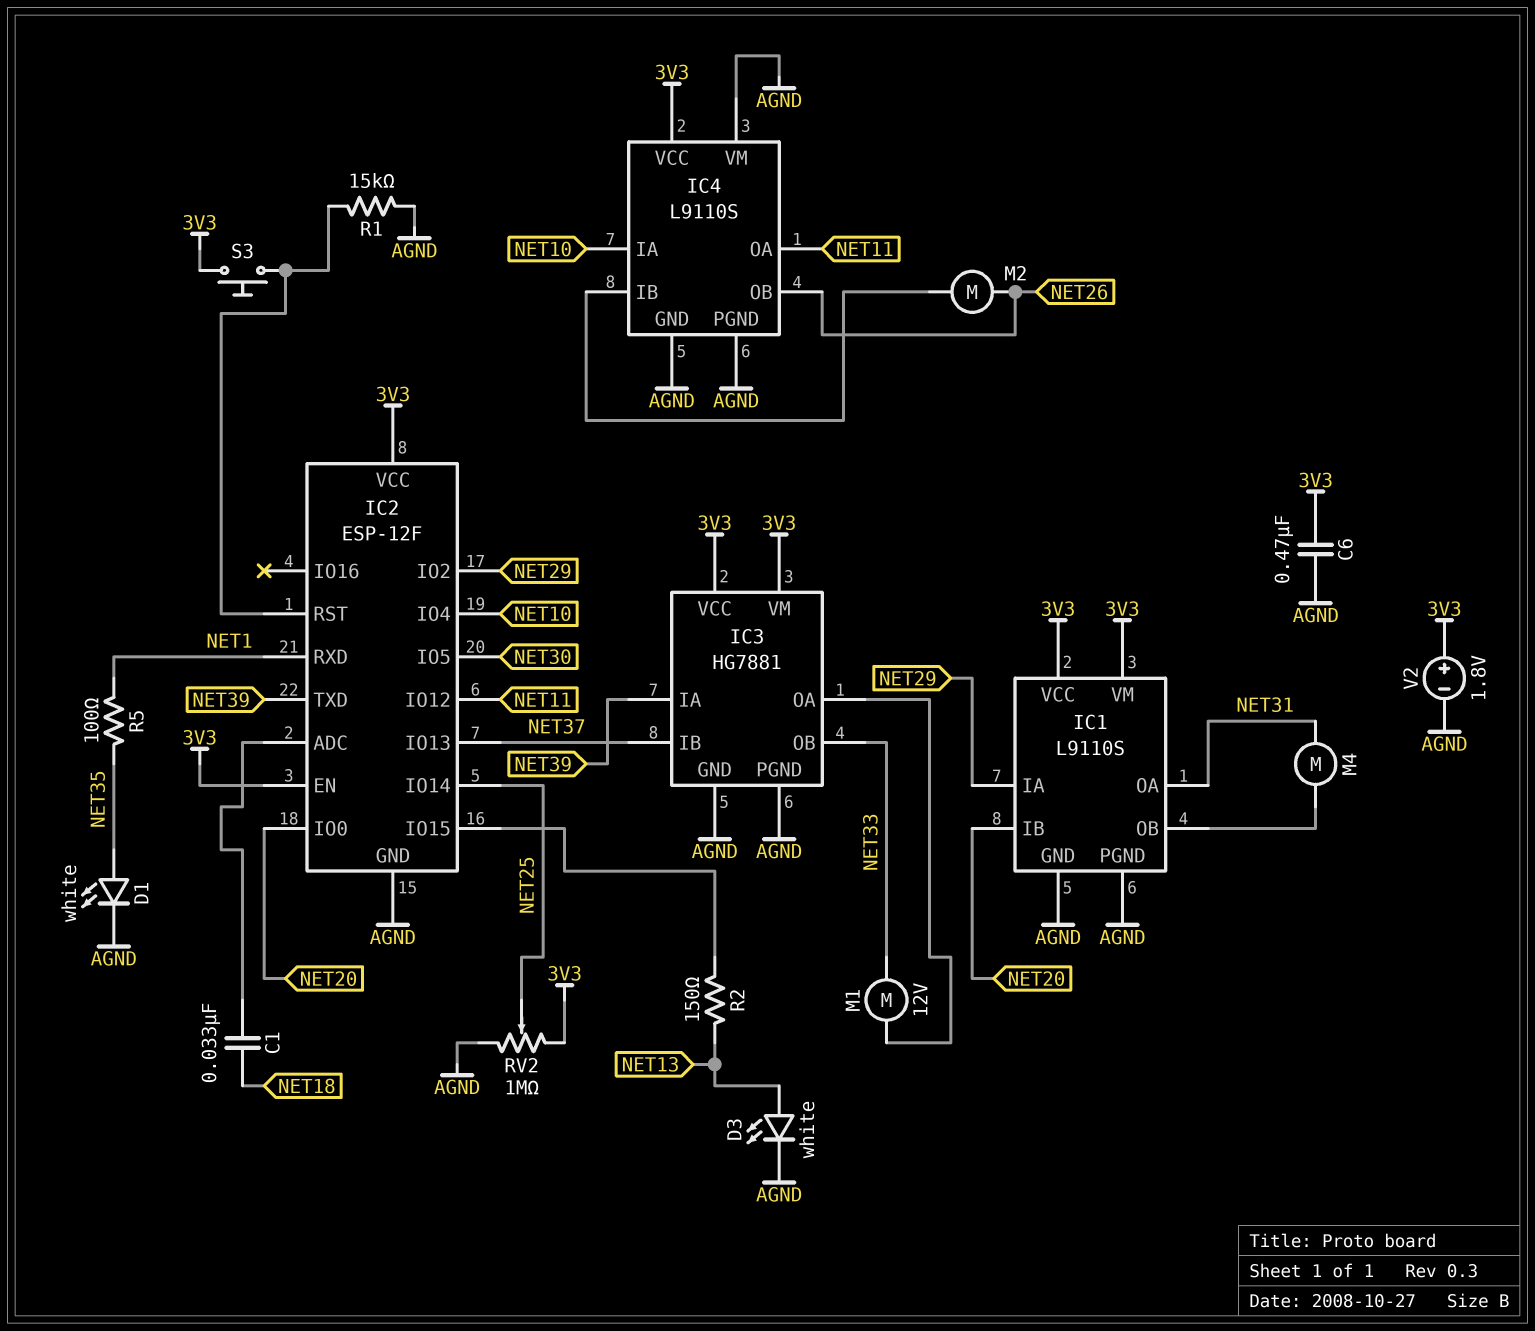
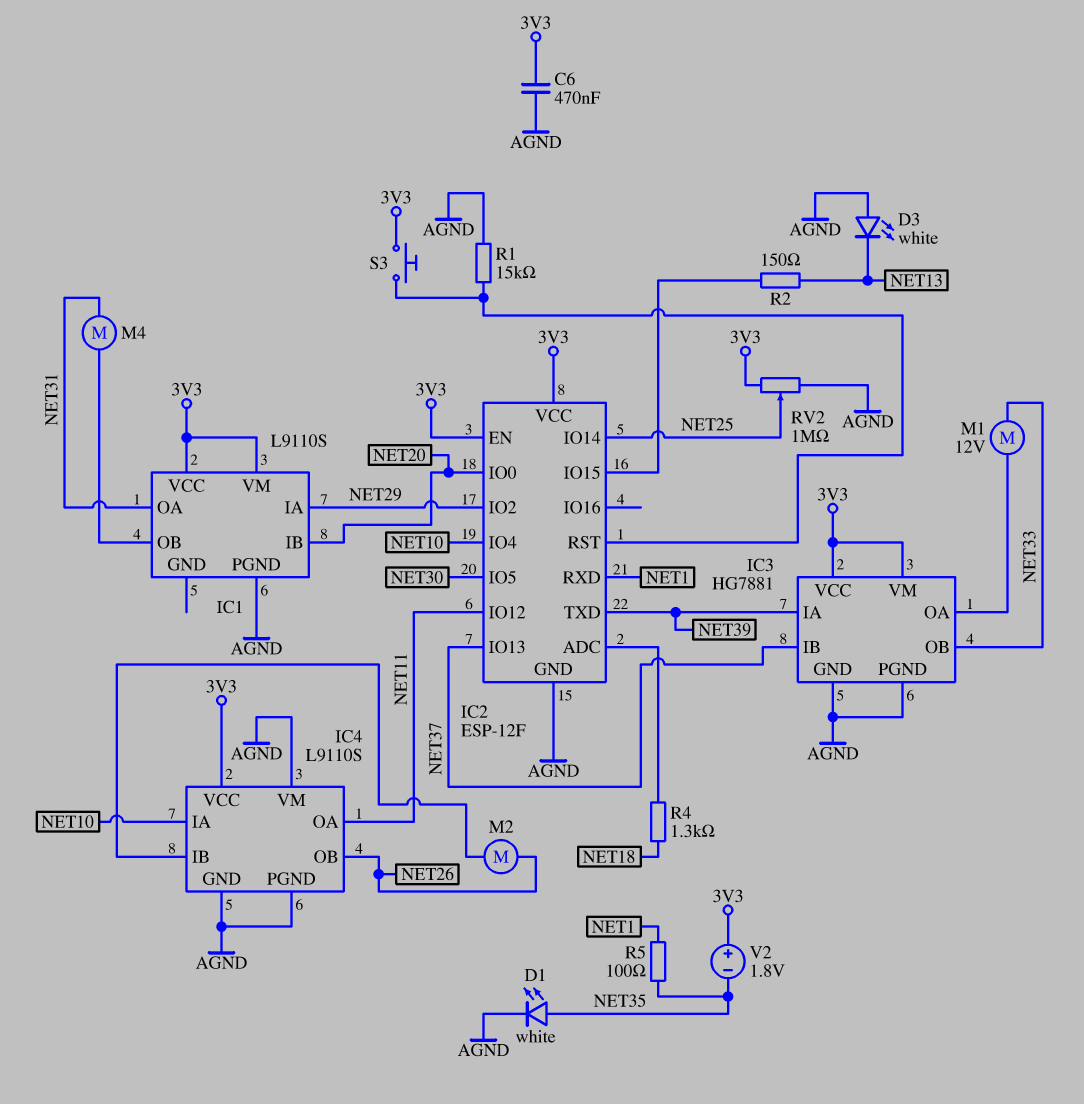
C1: 33nF (IC2/ADC, NET18) -> none
D3: LED white (A NET13, K AGND) -> LED white (A AGND, K NET13)
IC1 pin GND: AGND -> none
R4: none -> 1.3k (IC2/ADC, NET18)
V2: 1.8V (plus 3V3, minus AGND) -> 1.8V (plus 3V3, minus NET35)

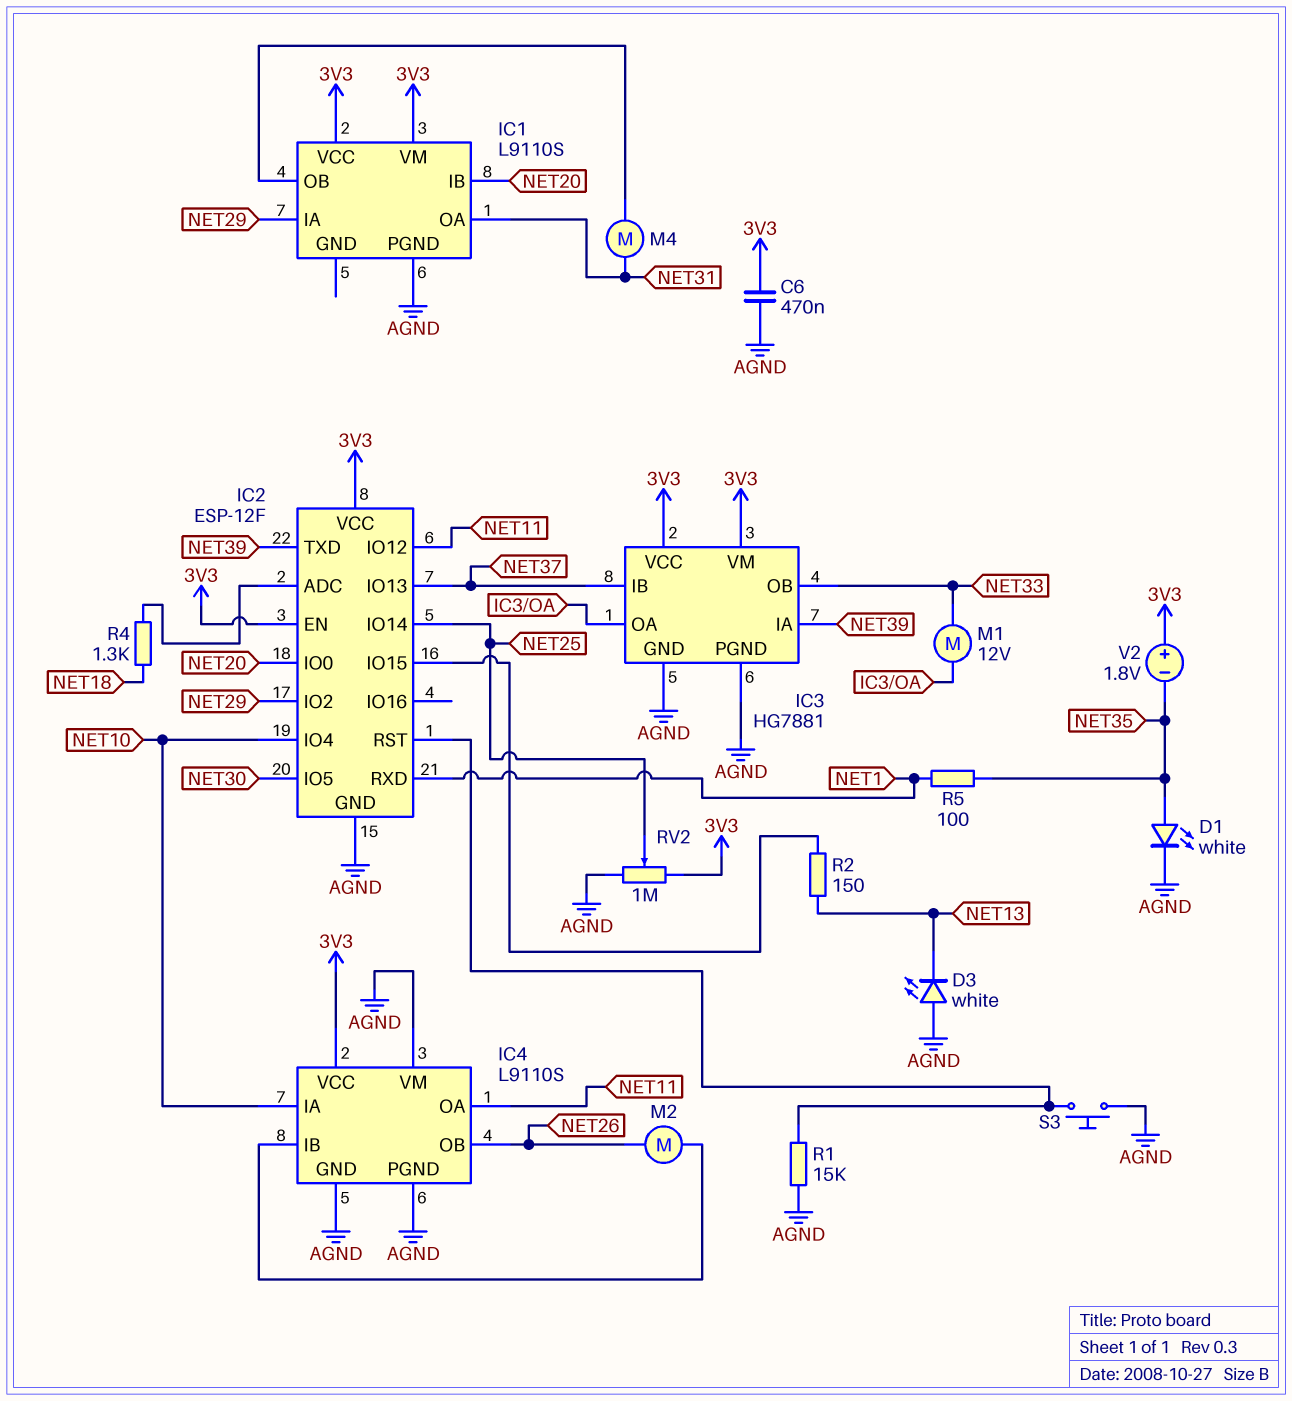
S3: button (3V3, IC2/RST) -> button (AGND, IC2/RST)

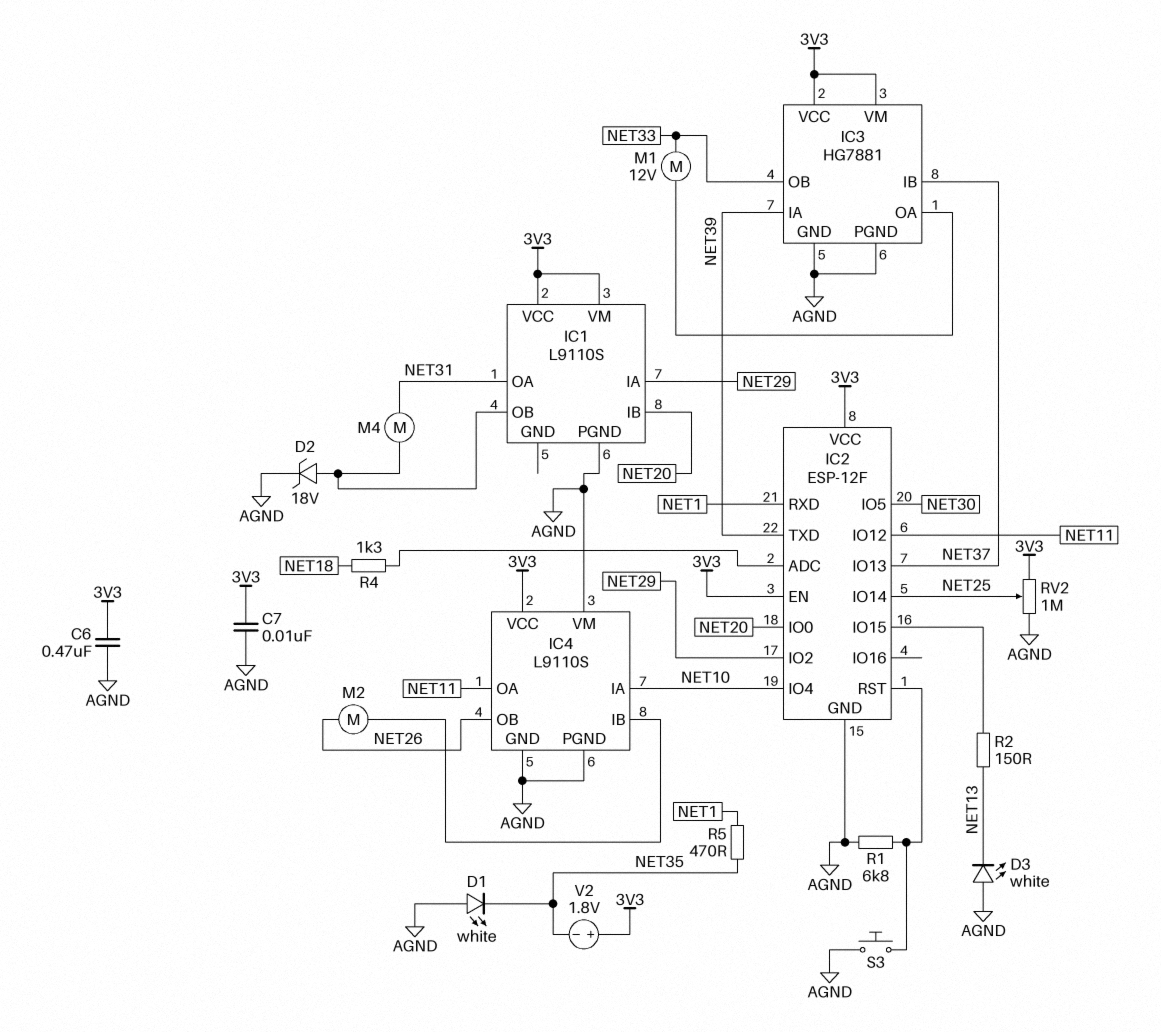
C7: none -> 10nF (3V3, AGND)
D1: LED white (A NET35, K AGND) -> LED white (A AGND, K NET35)
D2: none -> zener 18V (A IC1/OB, K AGND)
R1: 15k (AGND, IC2/RST) -> 6.8k (AGND, IC2/RST)
R5: 100 (NET1, NET35) -> 470 (NET1, NET35)

